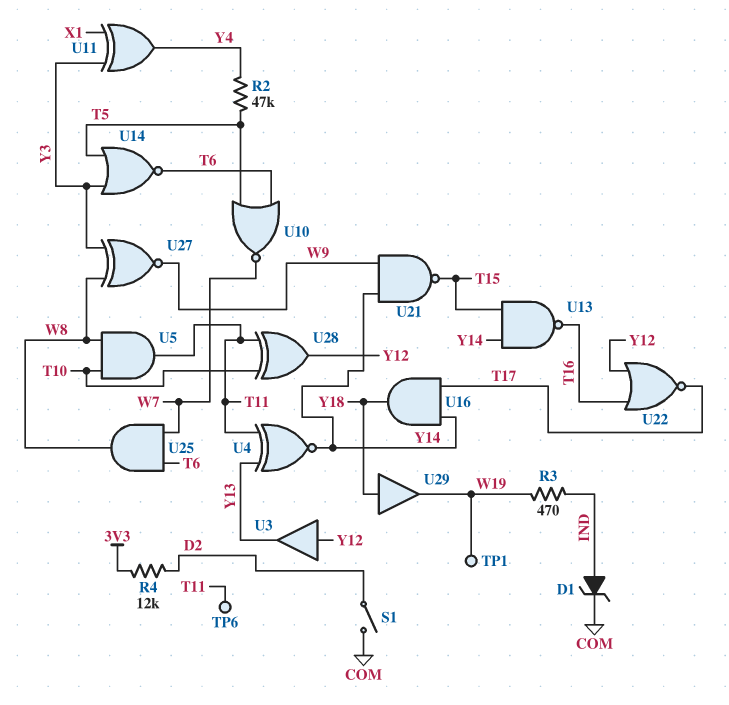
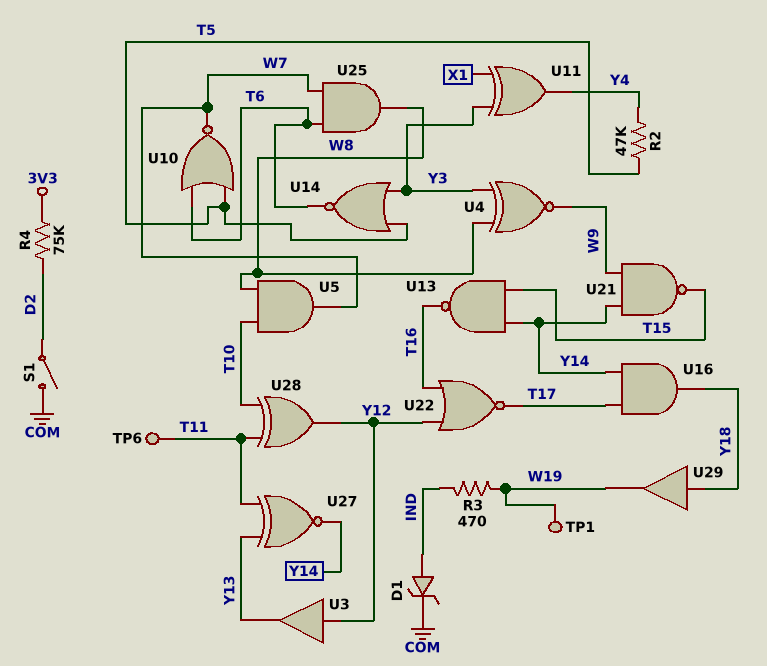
R4: 12k (3V3, D2) -> 75k (3V3, D2)
U4: XNOR (in T11, in Y13, out Y14) -> XNOR (in W8, in Y3, out W9)
U5: AND (in T10, in W8, out T11) -> AND (in T10, in W8, out W7)
U27: XNOR (in W8, in Y3, out W9) -> XNOR (in T11, in Y13, out Y14)

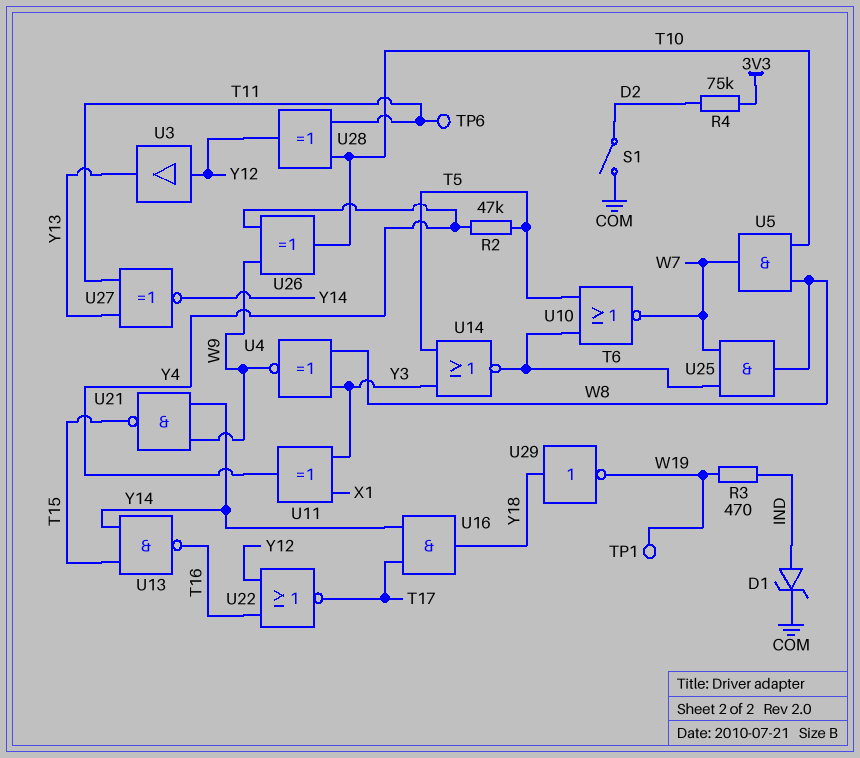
U26: none -> XOR (in W9, in Y4, out T10)
U29: buffer (in Y18, out W19) -> NOT (in Y18, out W19)

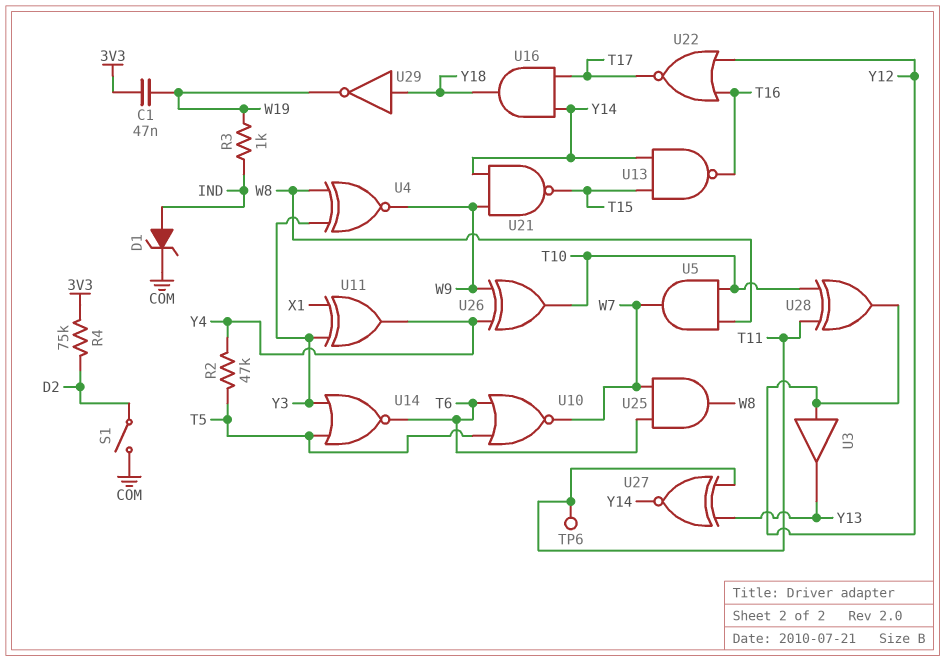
C1: none -> 47nF (3V3, W19)
R3: 470 (IND, W19) -> 1k (IND, W19)
TP1: test point (W19) -> none

